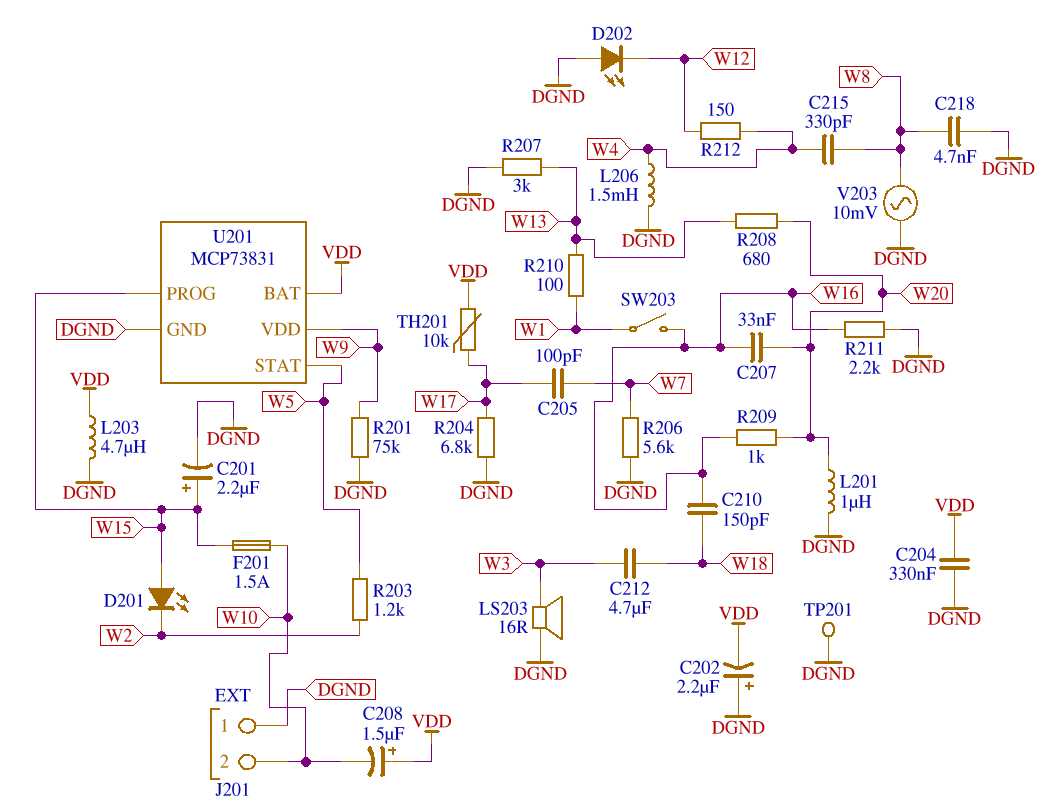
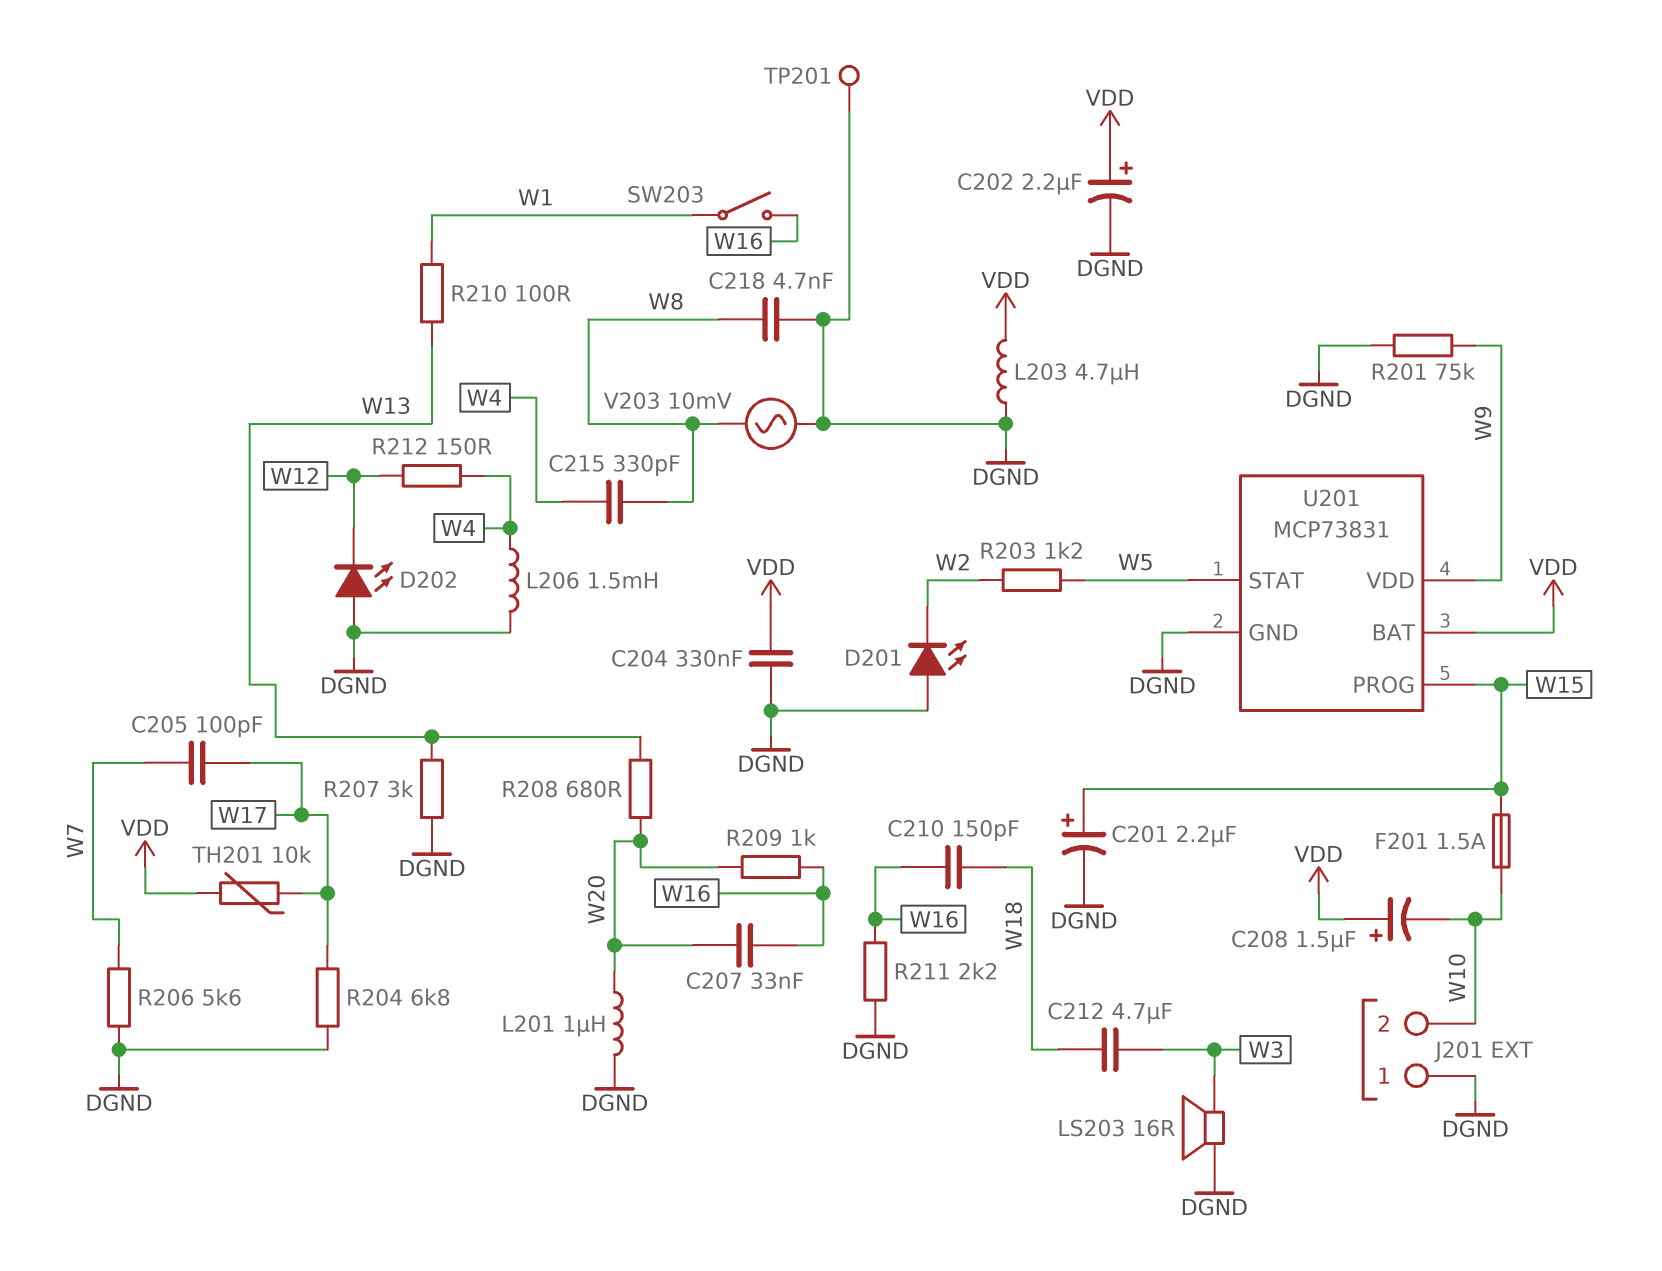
C202: 2.2uF (plus DGND, minus VDD) -> 2.2uF (plus VDD, minus DGND)
D201: LED (A W15, K W2) -> LED (A DGND, K W2)

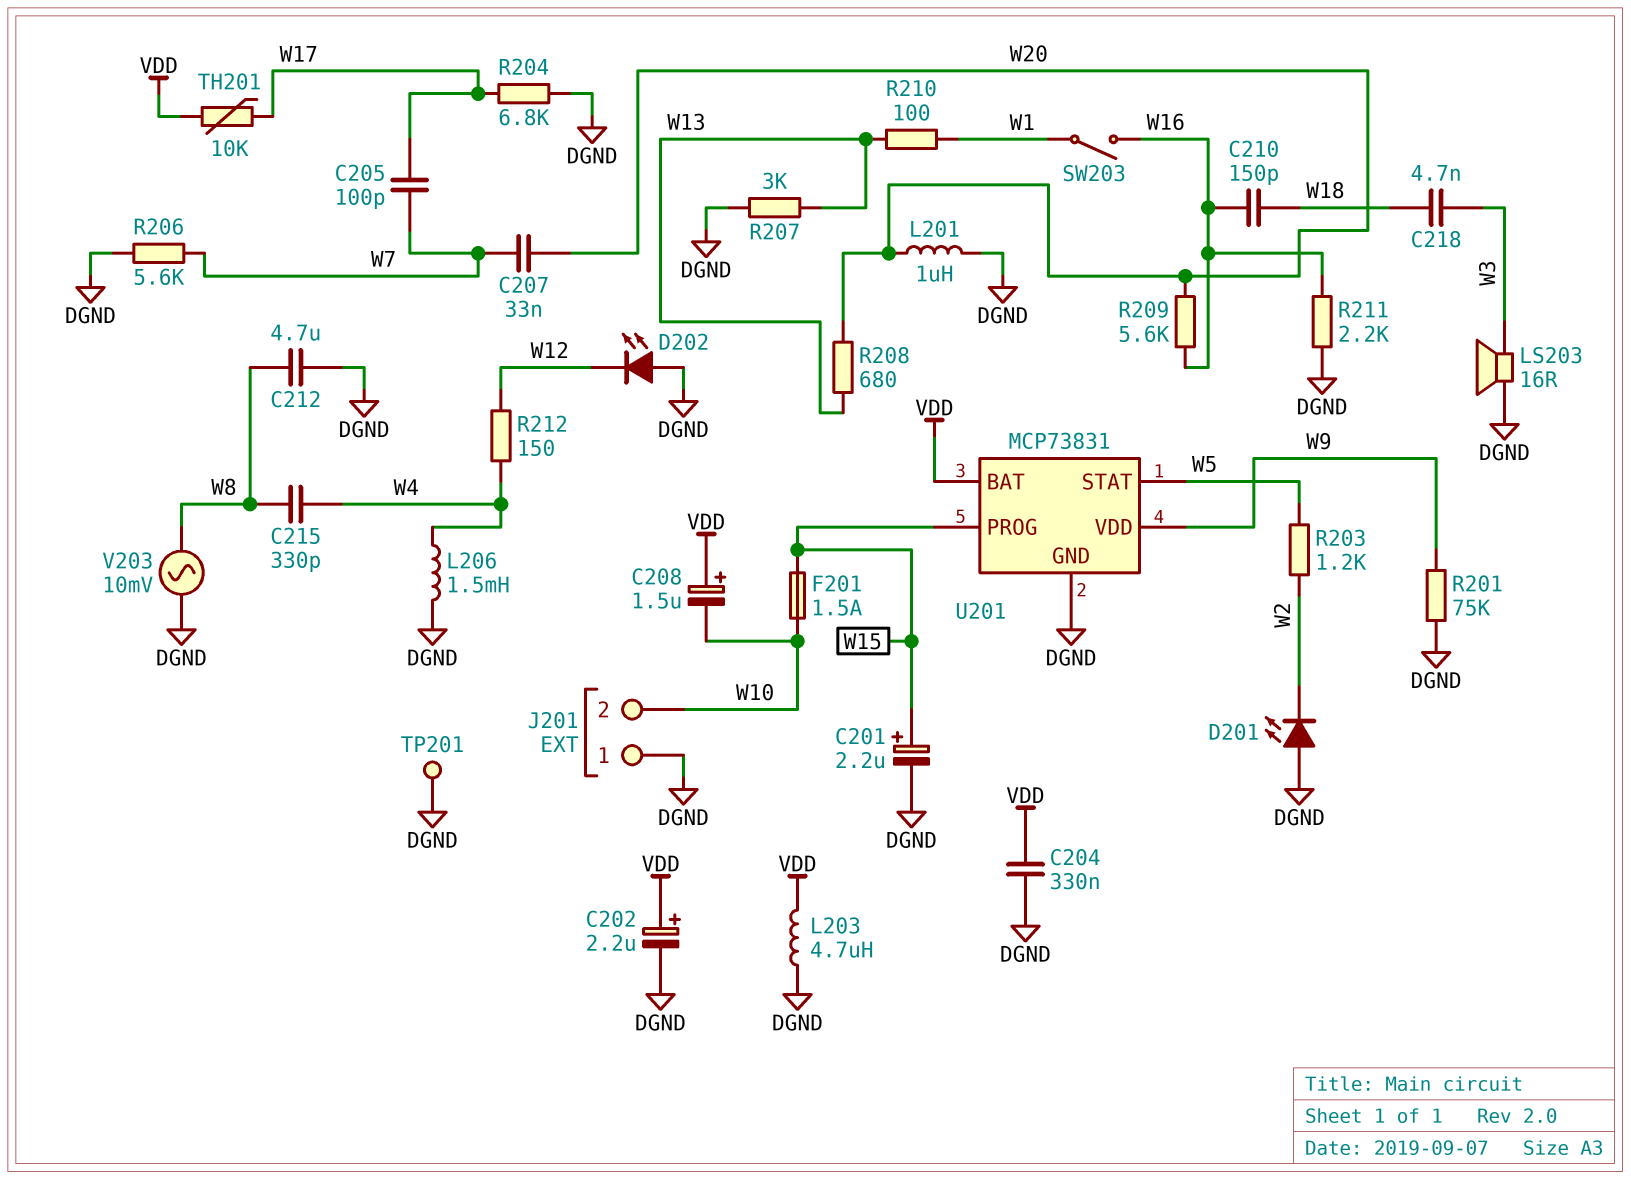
C207: 33nF (W16, W20) -> 33nF (W7, W20)
C212: 4.7uF (W3, W18) -> 4.7uF (DGND, W8)
C218: 4.7nF (DGND, W8) -> 4.7nF (W3, W18)
R209: 1k (W16, W20) -> 5.6k (W16, W20)

